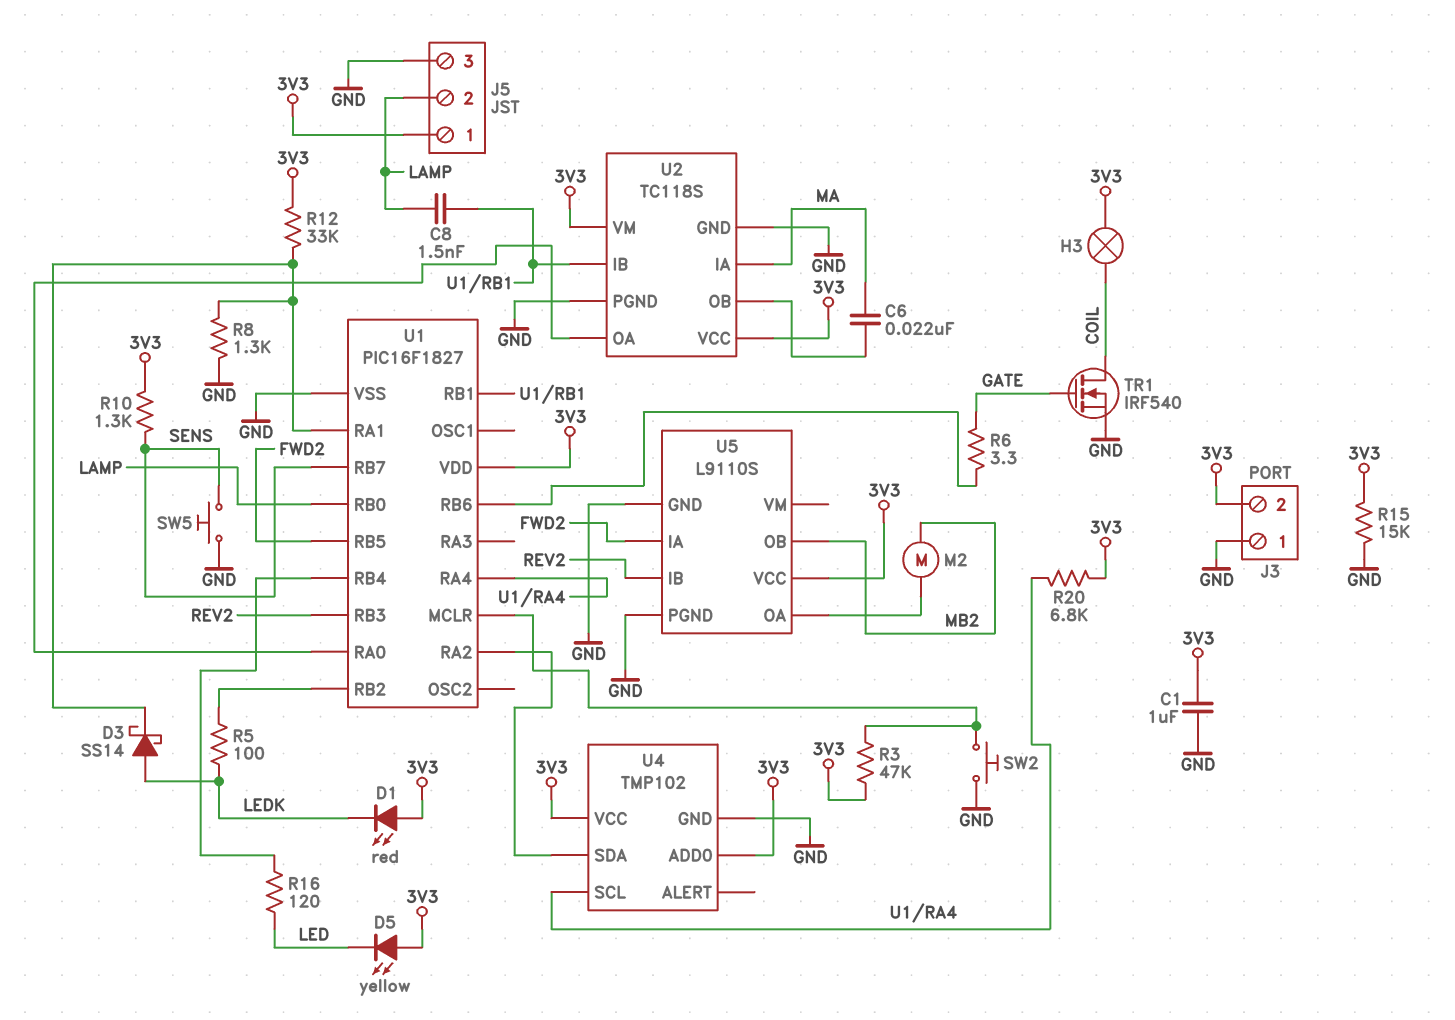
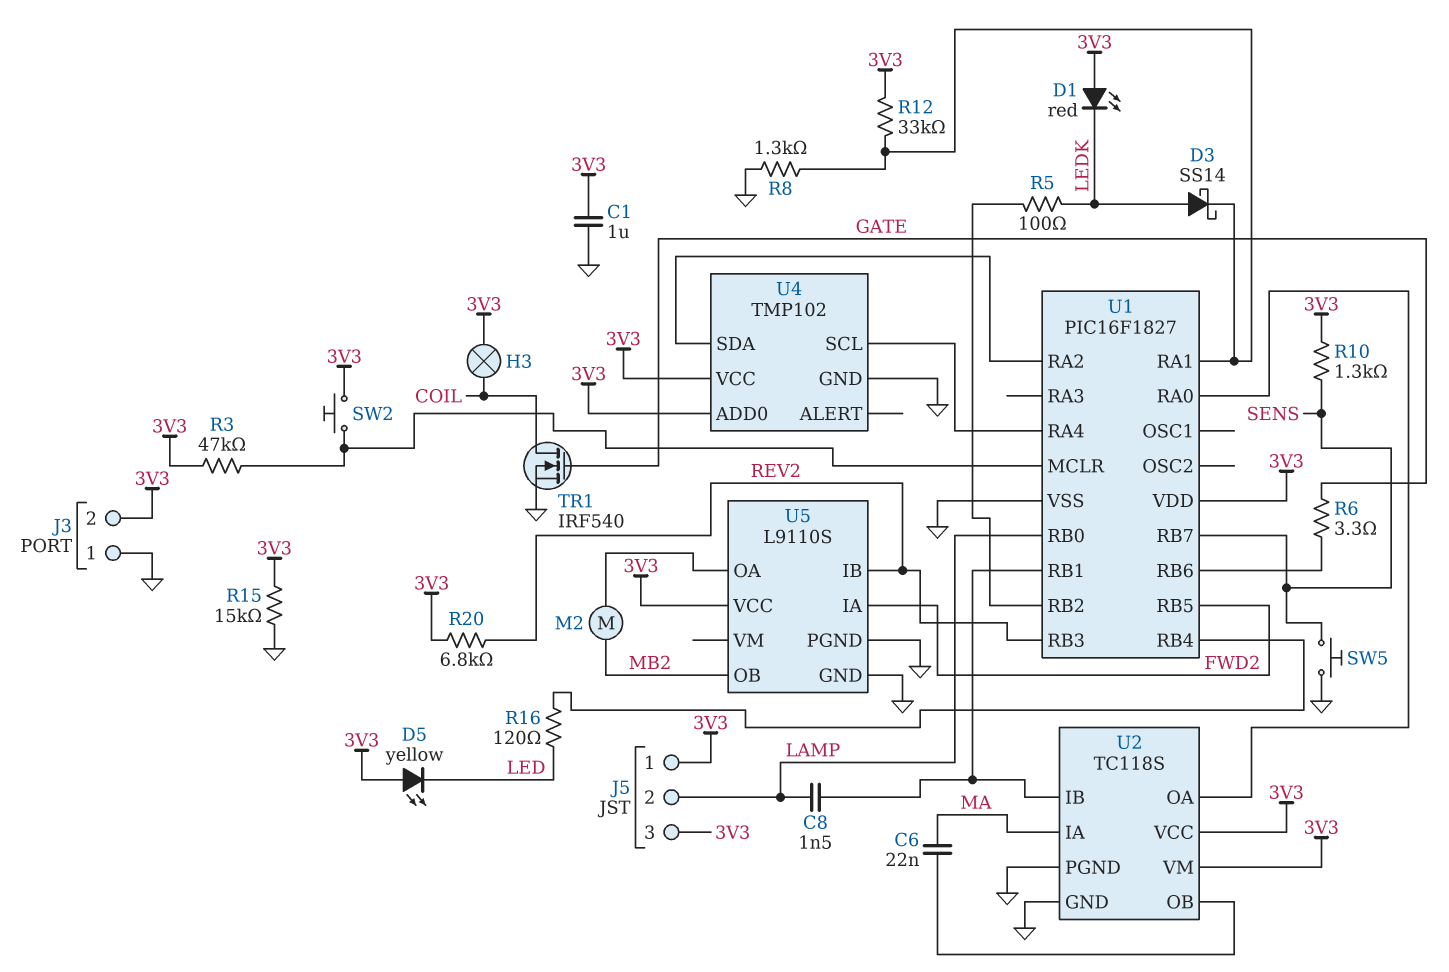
J5 pin 3: GND -> 3V3
R20: 6.8k (3V3, U1/RA4) -> 6.8k (3V3, REV2)
SW2: button (GND, U1/MCLR) -> button (3V3, U1/MCLR)

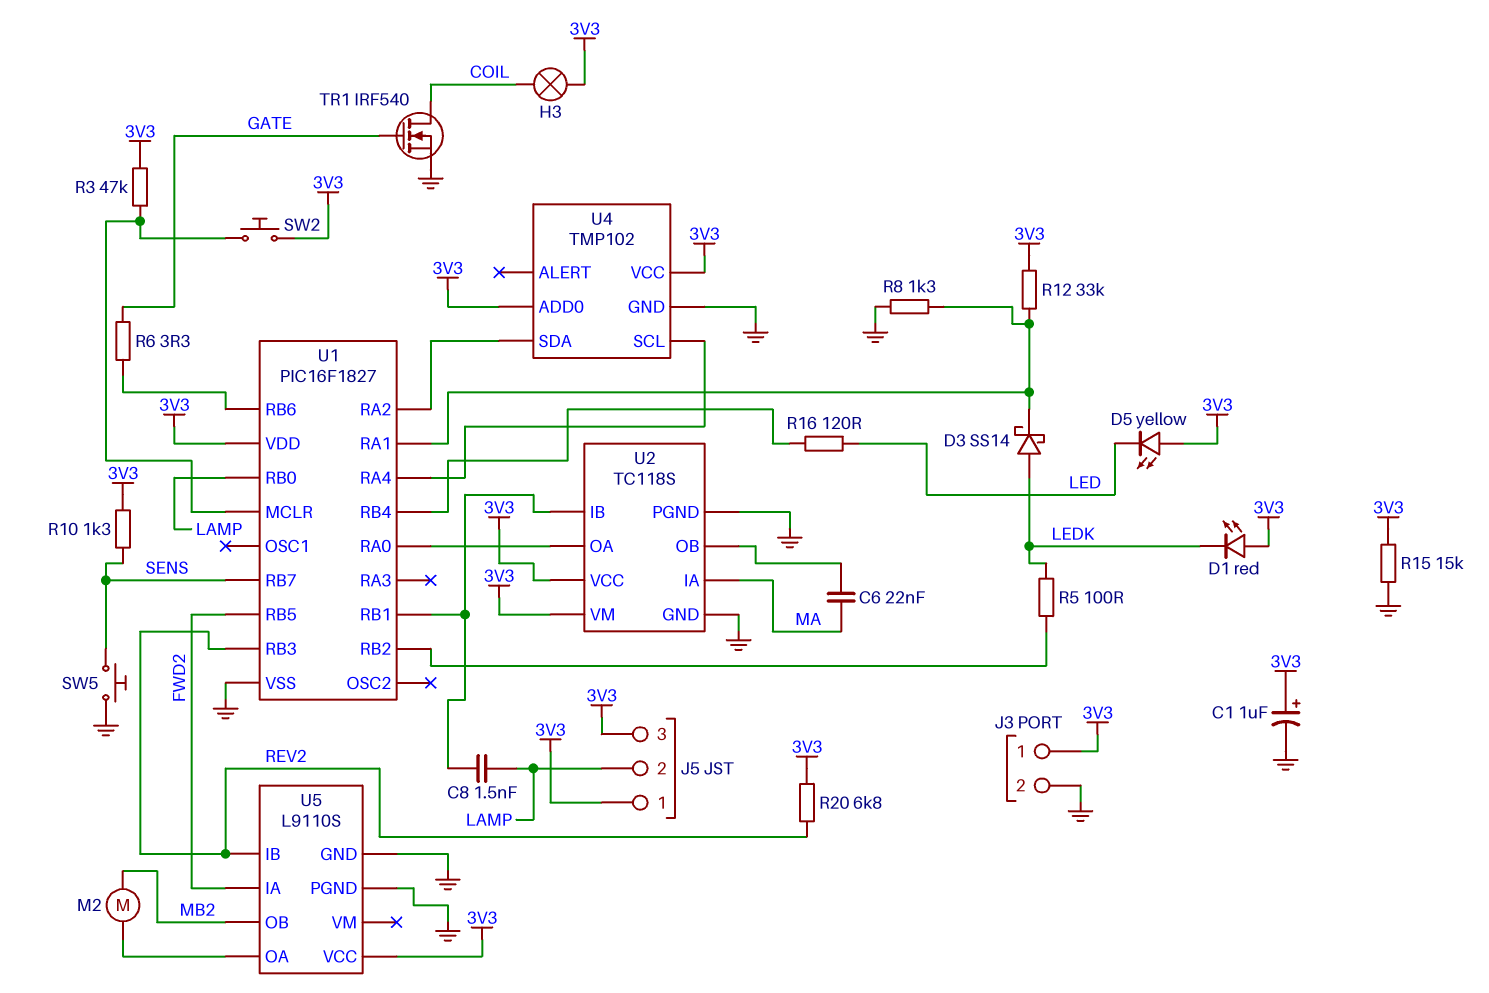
C1: 1uF (3V3, GND) -> 1uF (plus 3V3, minus GND)
J3 pin 1: GND -> 3V3
J3 pin 2: 3V3 -> GND

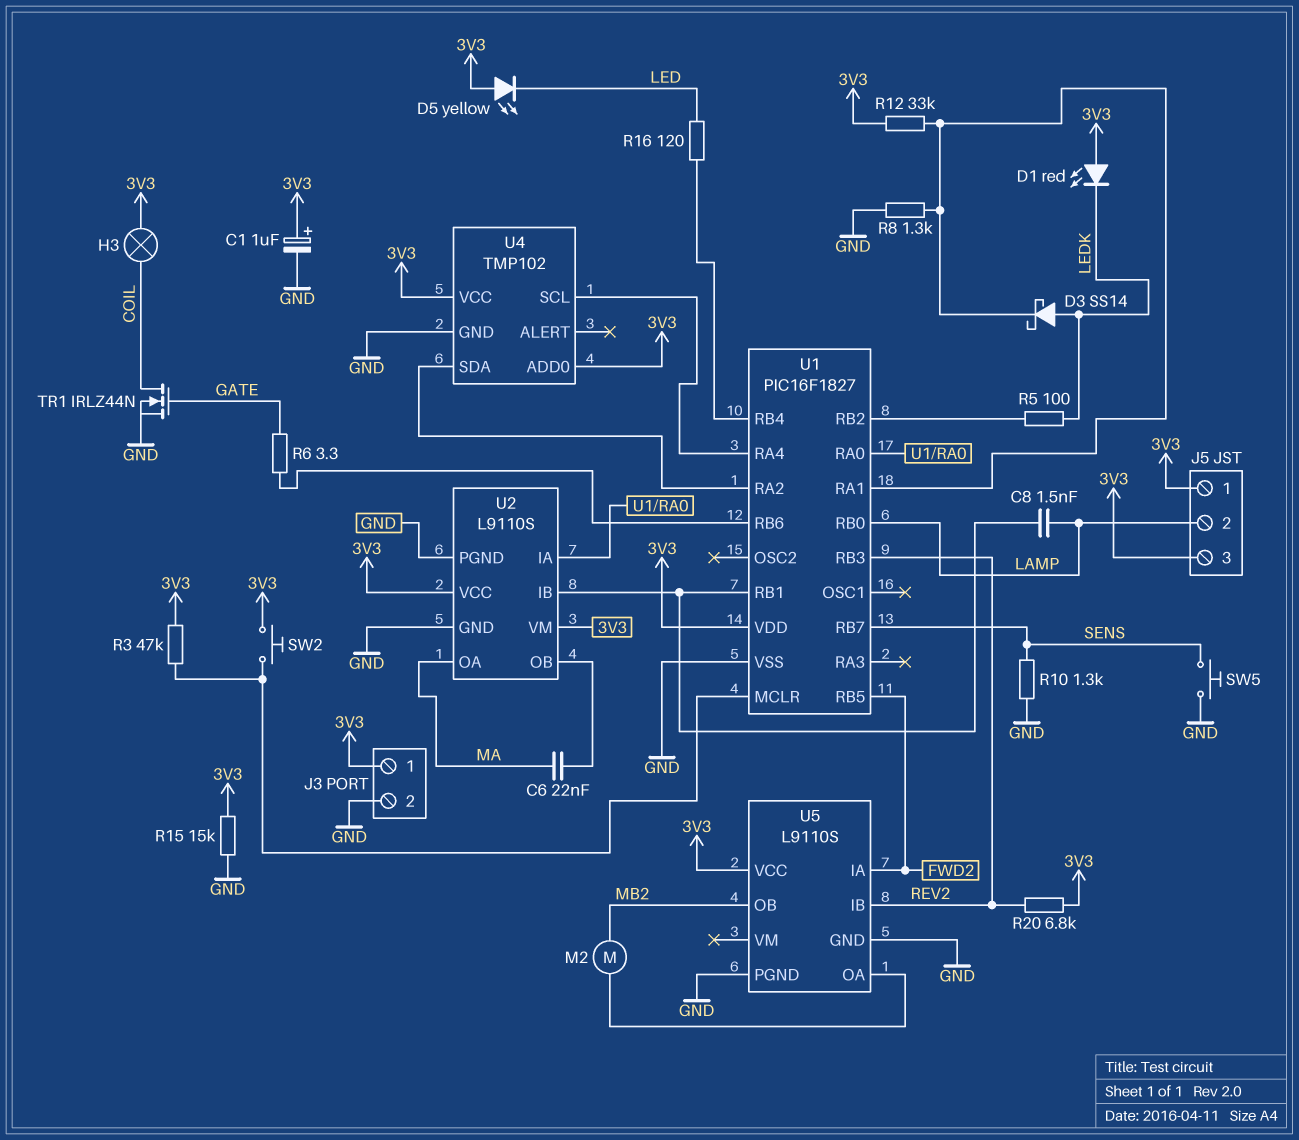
R10: 1.3k (3V3, SENS) -> 1.3k (GND, SENS)
TR1: NMOS IRF540 (G GATE, D COIL, S GND) -> NMOS IRLZ44N (G GATE, D COIL, S GND)
U2: TC118S -> L9110S
U2 pin IA: MA -> U1/RA0
U2 pin OA: U1/RA0 -> MA

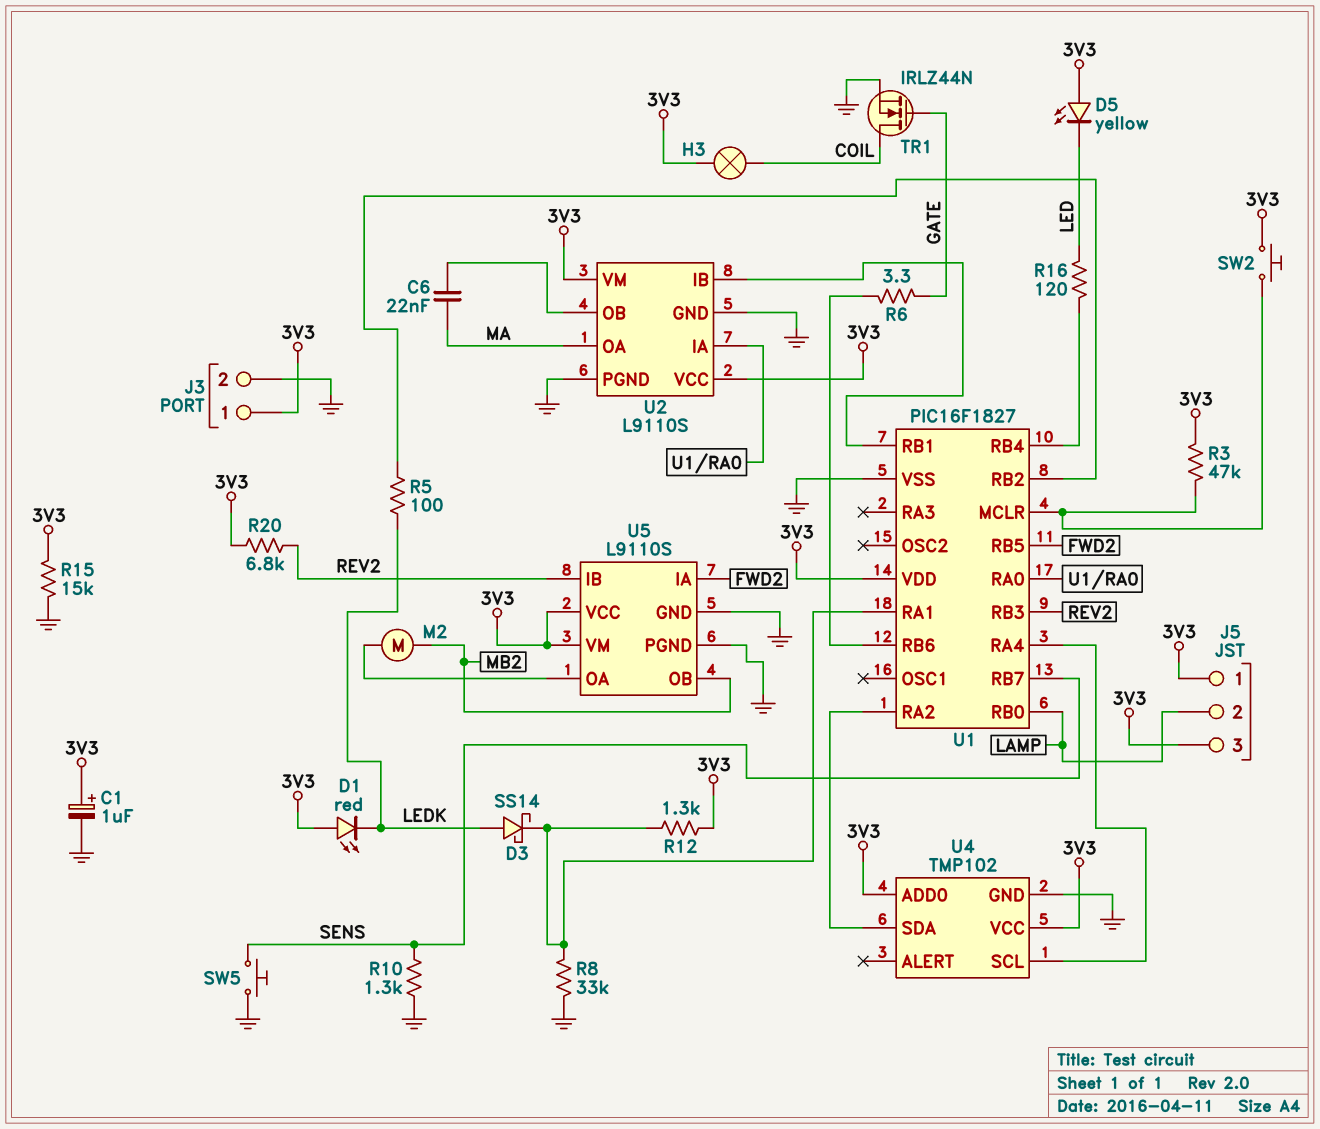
C8: 1.5nF (LAMP, U1/RB1) -> none
R8: 1.3k (GND, U1/RA1) -> 33k (GND, U1/RA1)
R12: 33k (3V3, U1/RA1) -> 1.3k (3V3, U1/RA1)
U5 pin VM: none -> 3V3

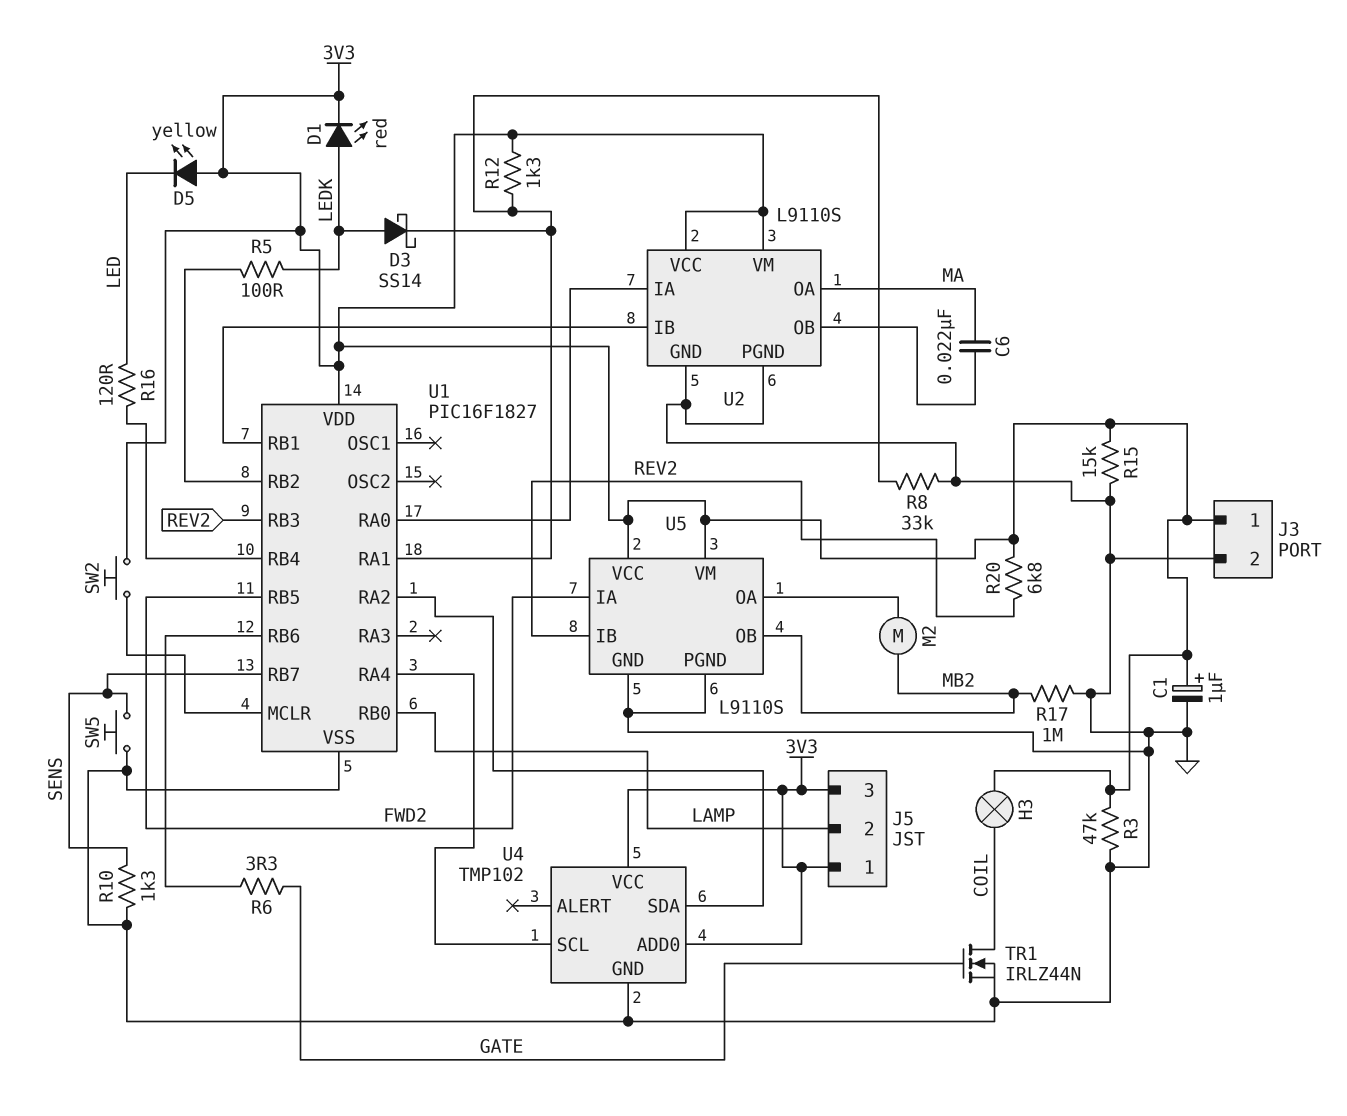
D1: LED red (A 3V3, K LEDK) -> LED red (A LEDK, K 3V3)
R3: 47k (3V3, U1/MCLR) -> 47k (3V3, GND)
R17: none -> 1M (GND, MB2)

